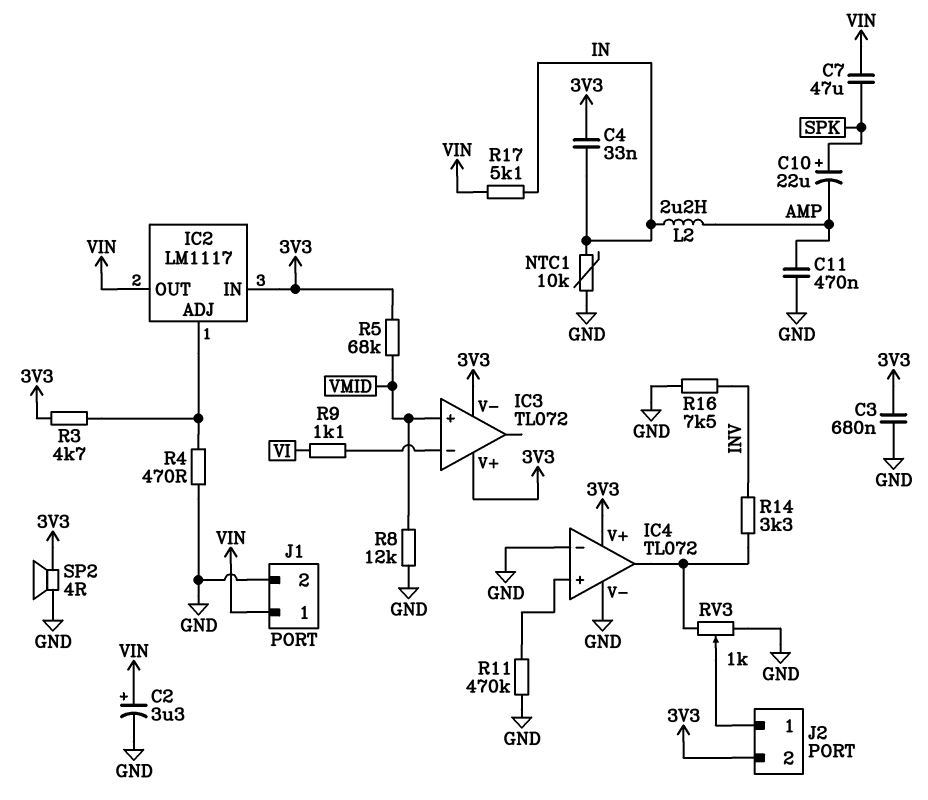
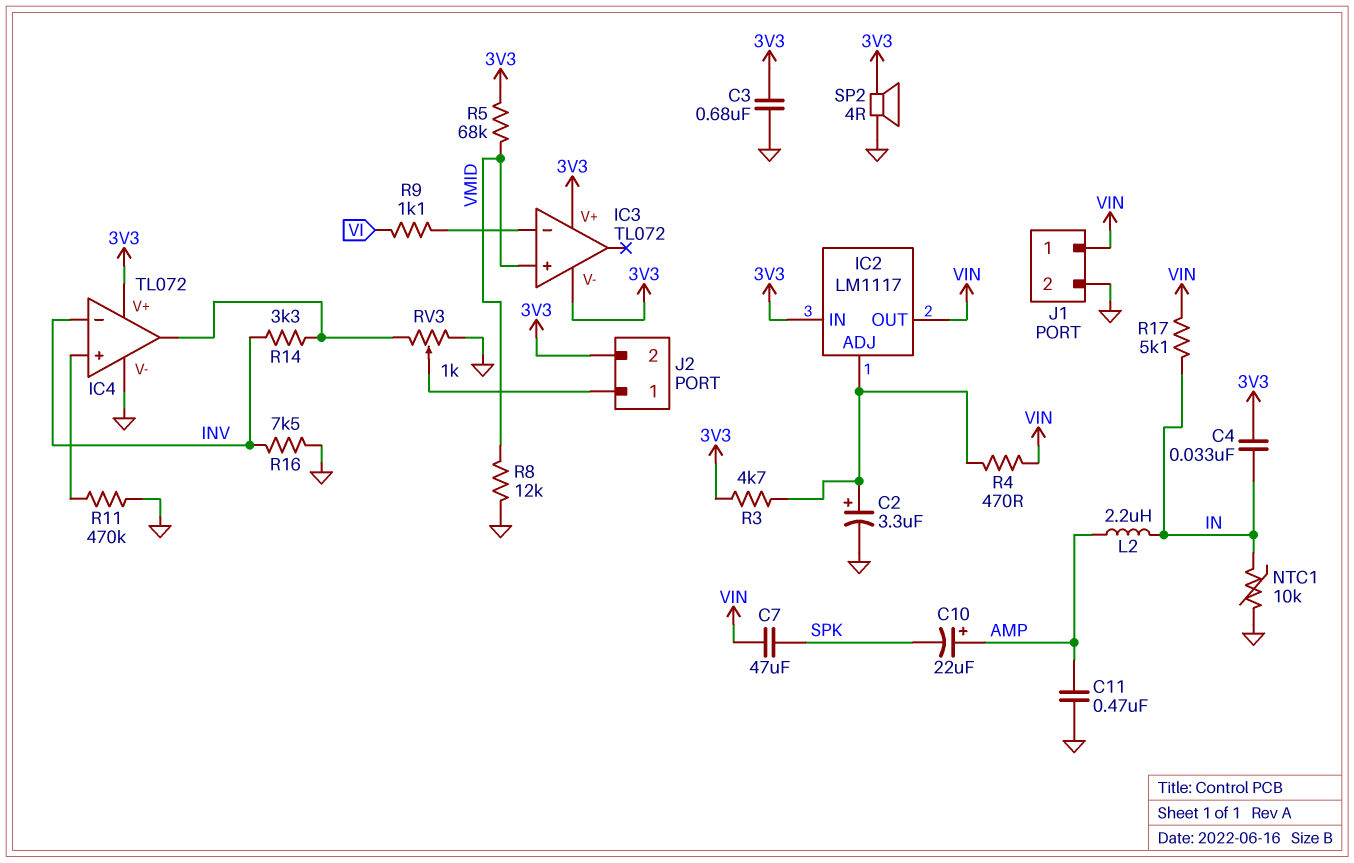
C2: 3.3uF (plus VIN, minus GND) -> 3.3uF (plus IC2/ADJ, minus GND)
C10: 22uF (plus SPK, minus AMP) -> 22uF (plus AMP, minus SPK)
IC4 pin in-: GND -> INV
R4: 470 (GND, IC2/ADJ) -> 470 (IC2/ADJ, VIN)

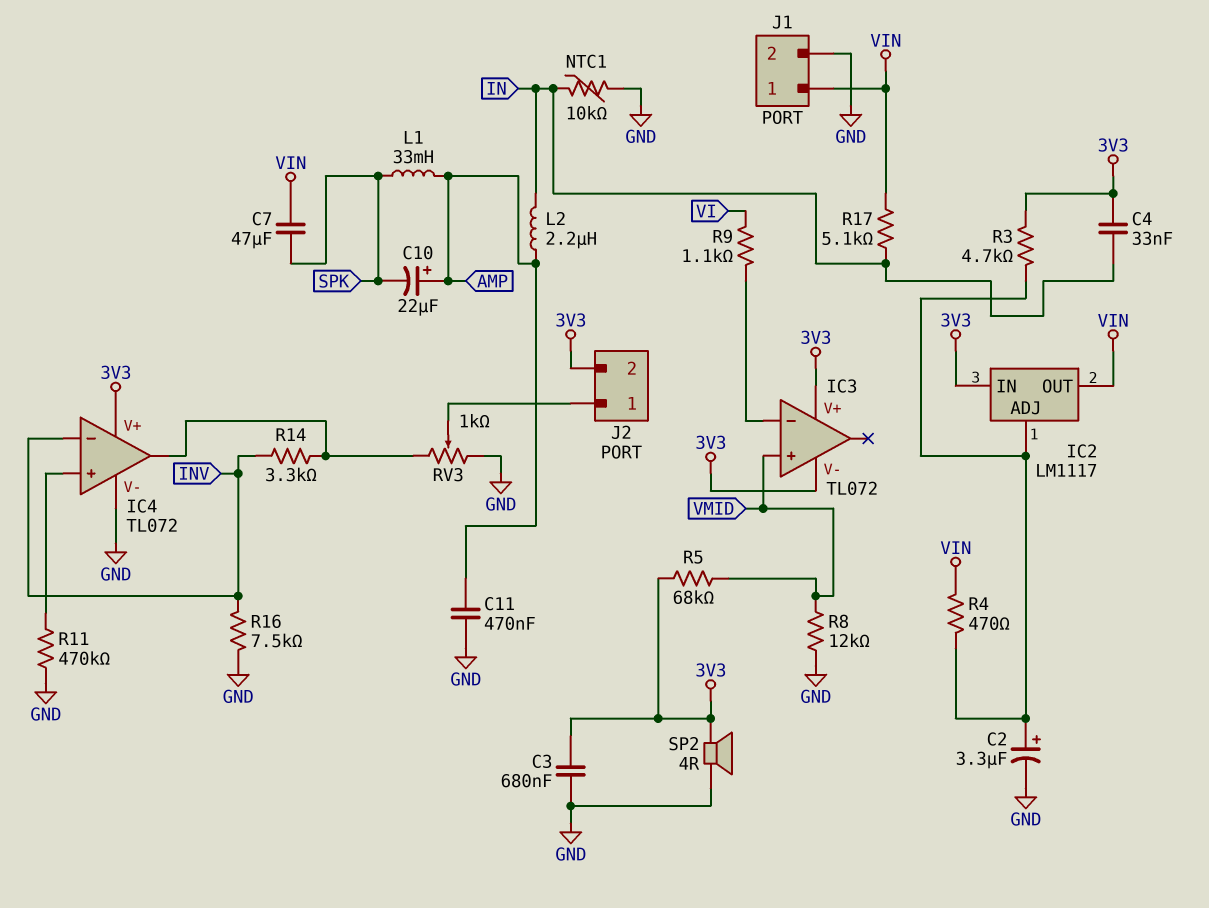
L1: none -> 33mH (AMP, SPK)

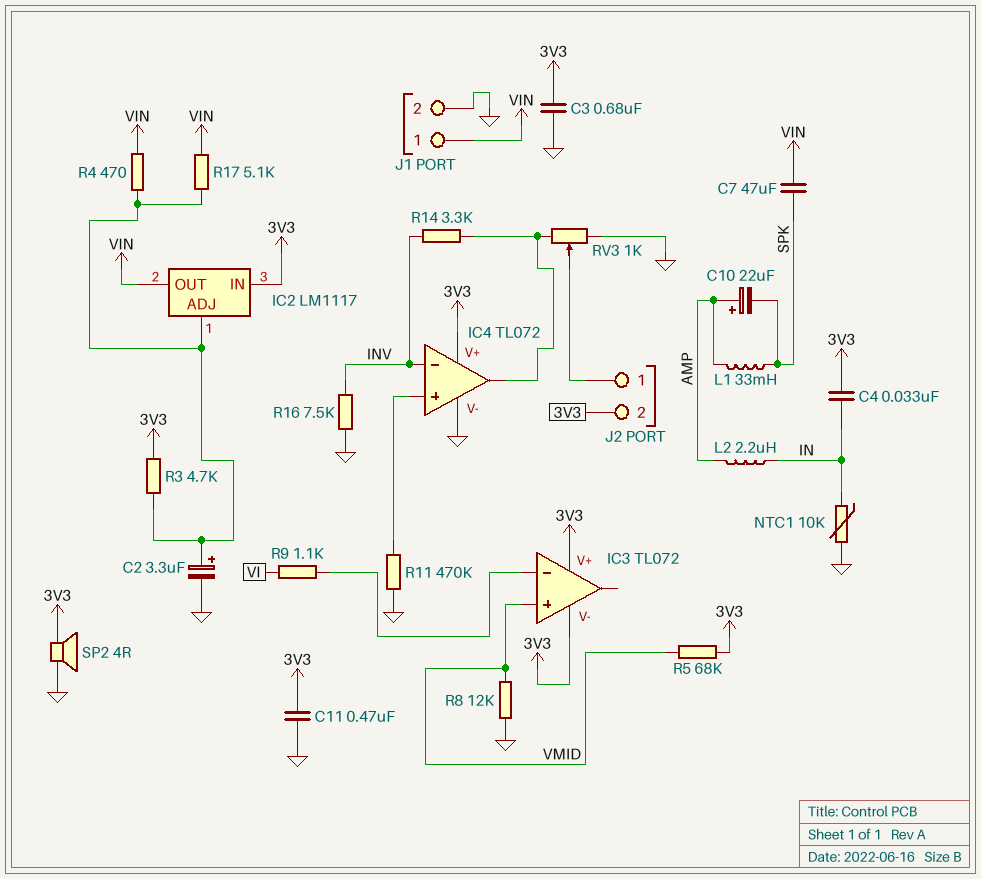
C11: 470nF (AMP, GND) -> 470nF (3V3, GND)
R17: 5.1k (IN, VIN) -> 5.1k (IC2/ADJ, VIN)

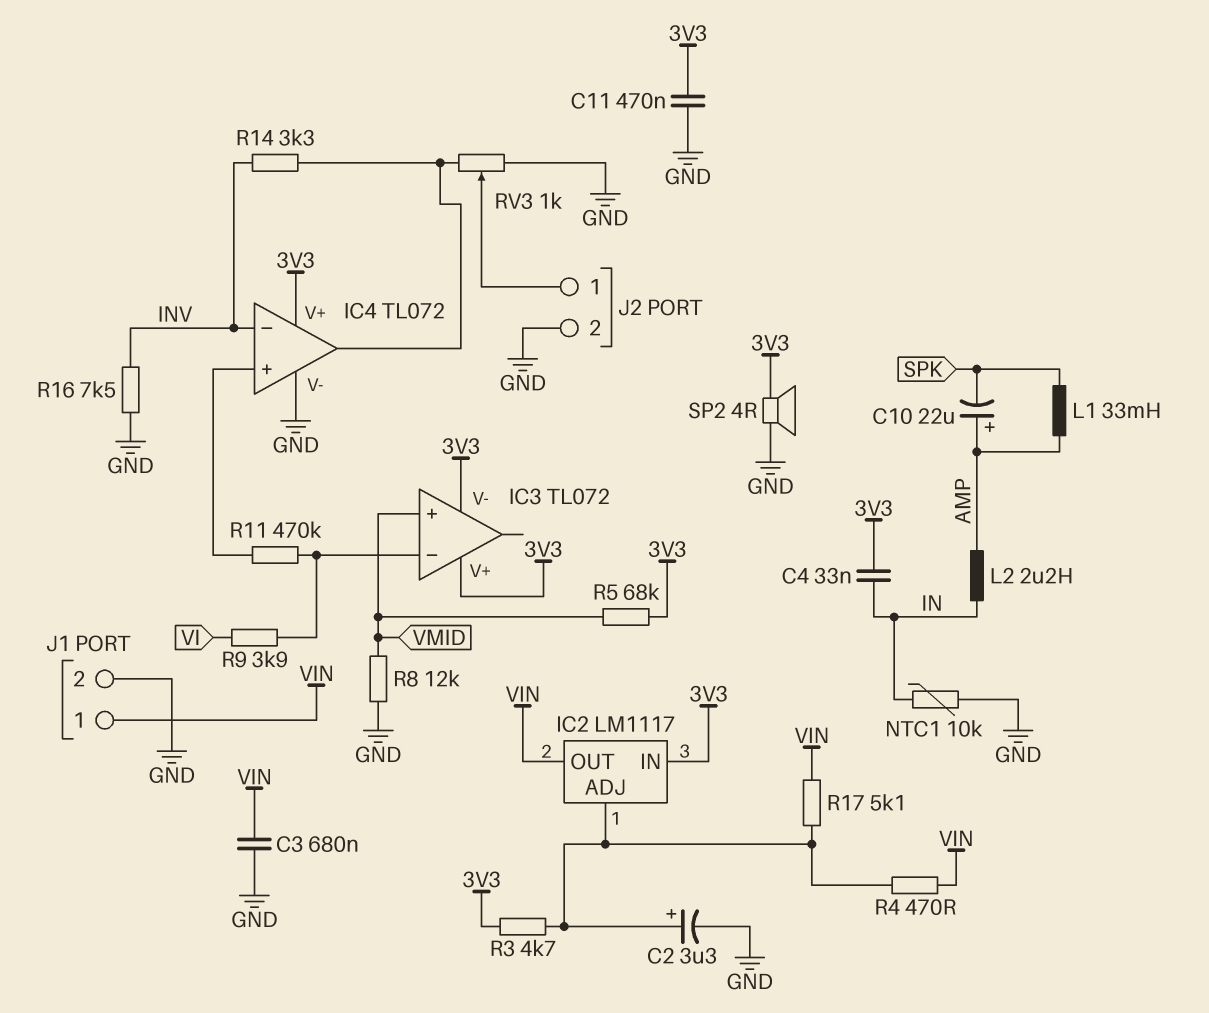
C3: 680nF (3V3, GND) -> 680nF (GND, VIN)
C7: 47uF (SPK, VIN) -> none
J2 pin 2: 3V3 -> GND
R9: 1.1k (IC3/in-, VI) -> 3.9k (IC3/in-, VI)
R11: 470k (GND, IC4/in+) -> 470k (IC3/in-, IC4/in+)

